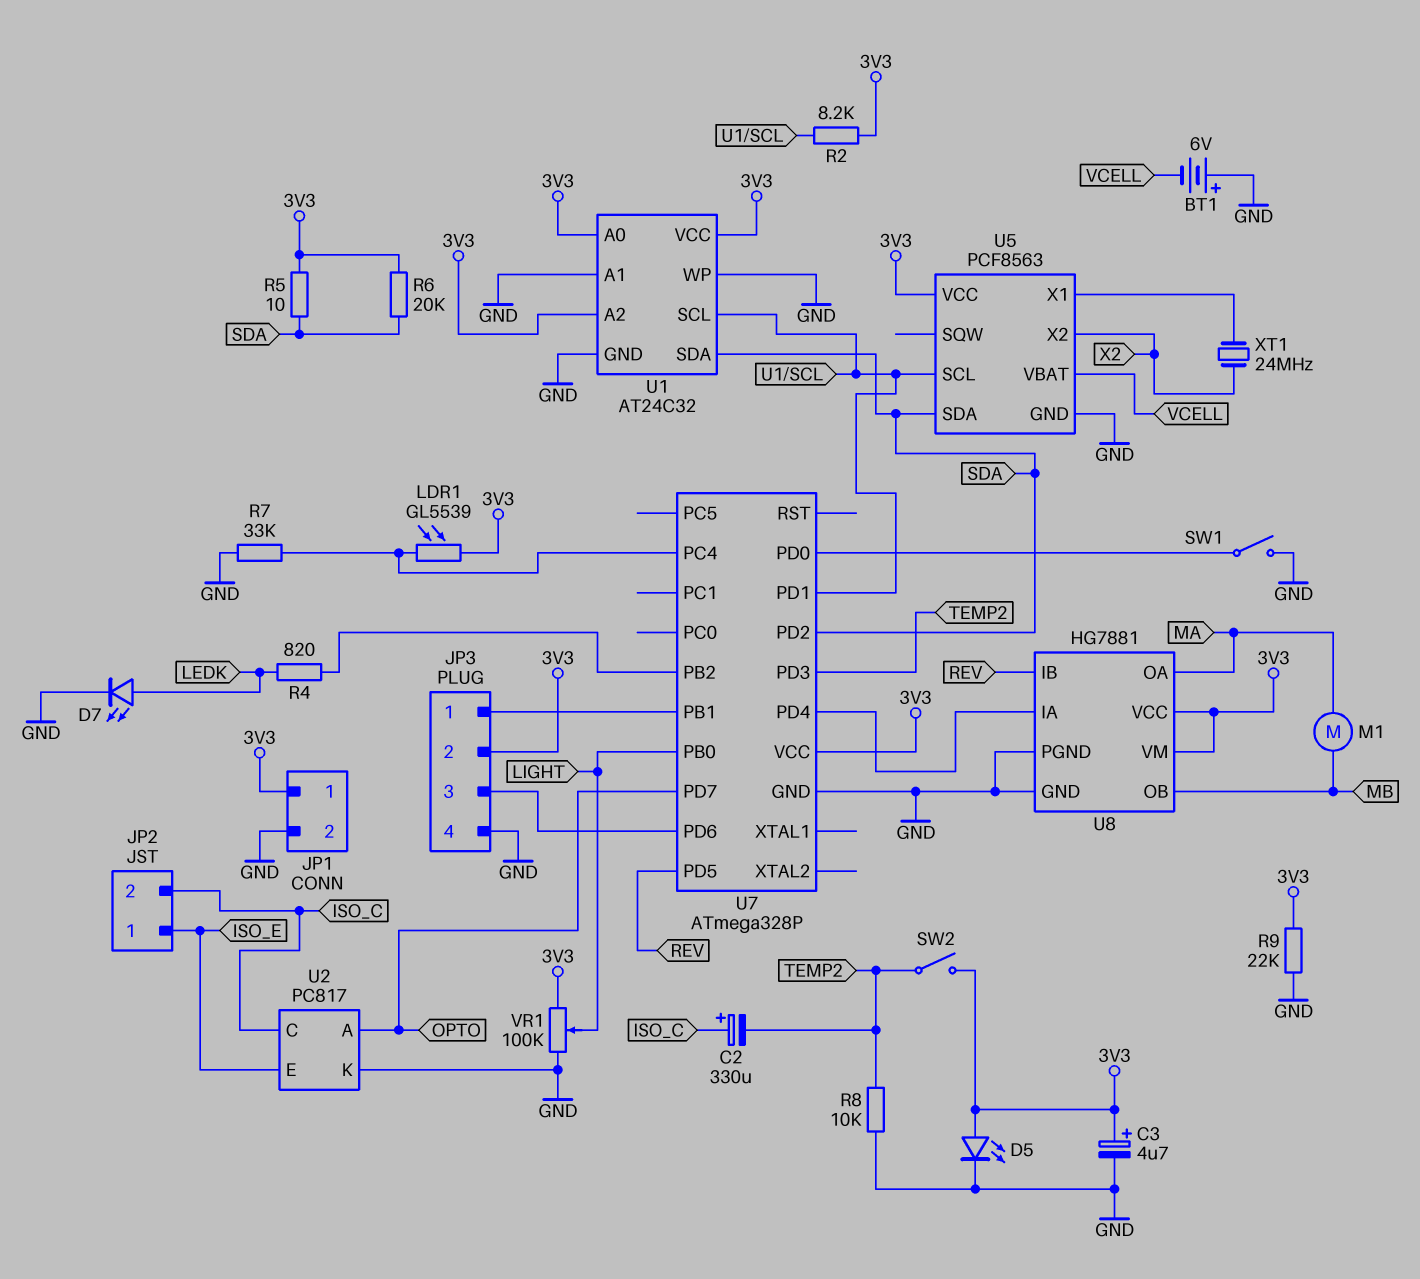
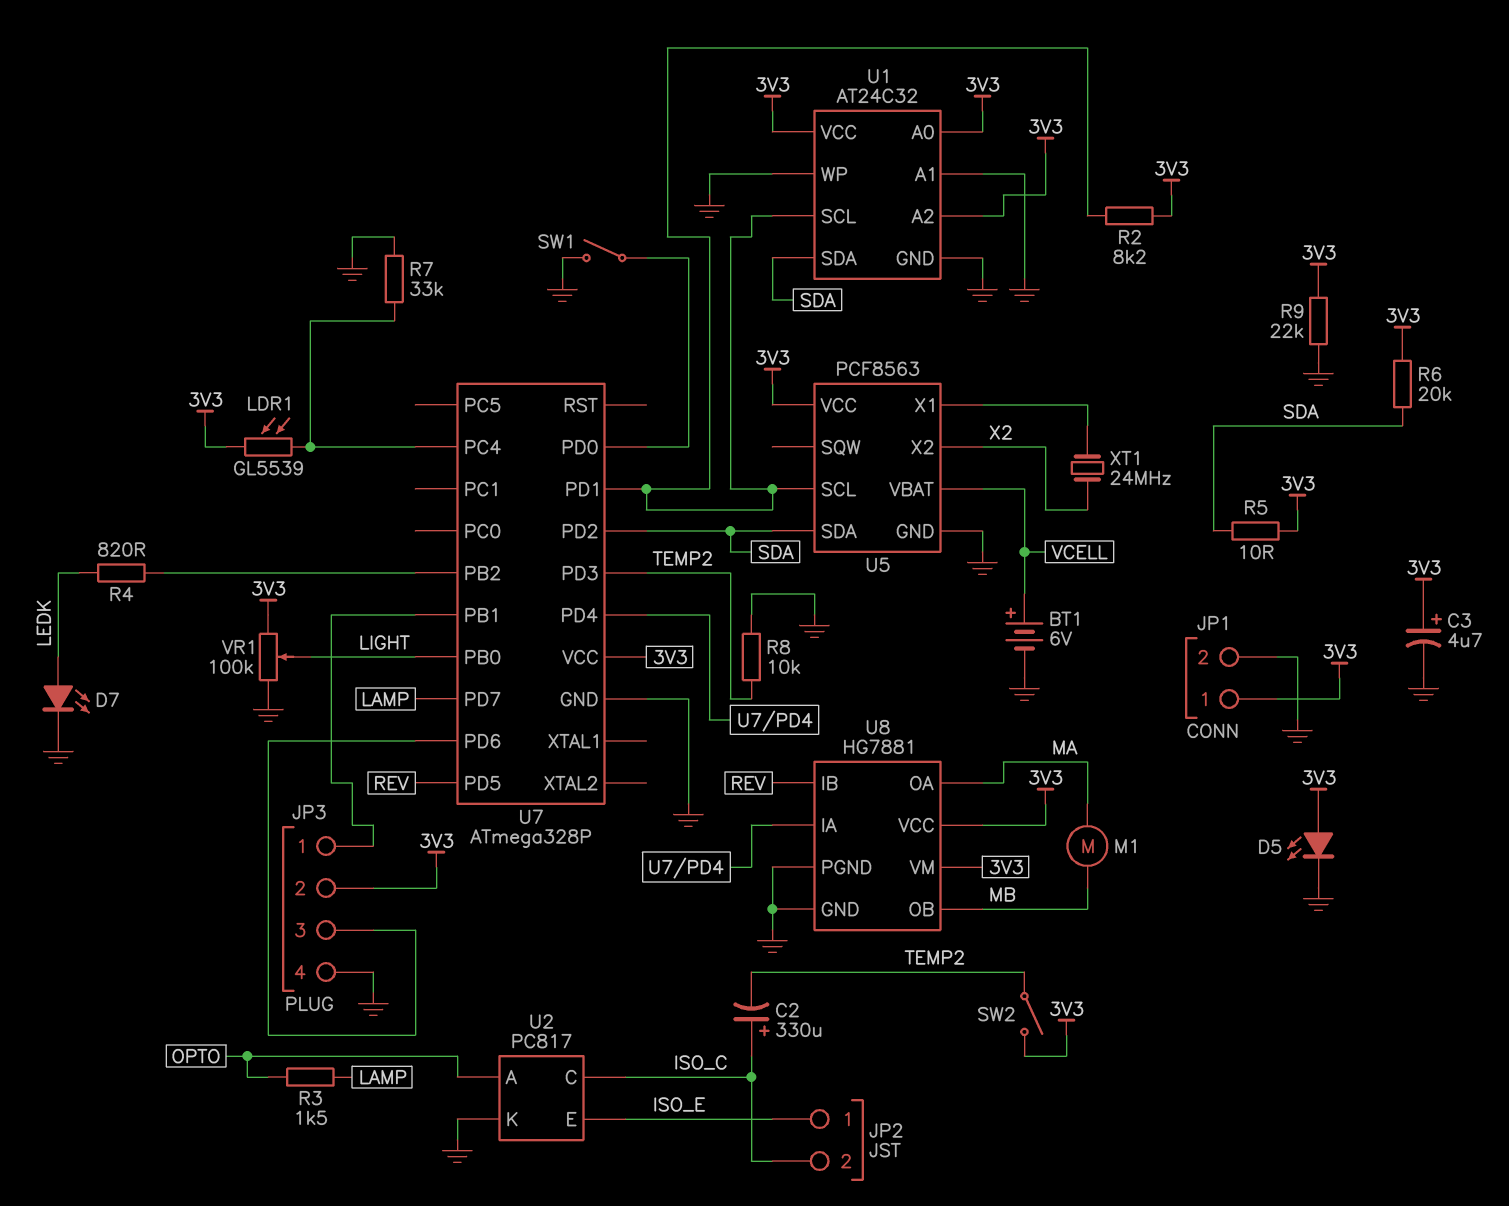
BT1: 6V (plus GND, minus VCELL) -> 6V (plus VCELL, minus GND)
R3: none -> 1.5k (LAMP, OPTO)
U7 pin PD7: OPTO -> LAMP

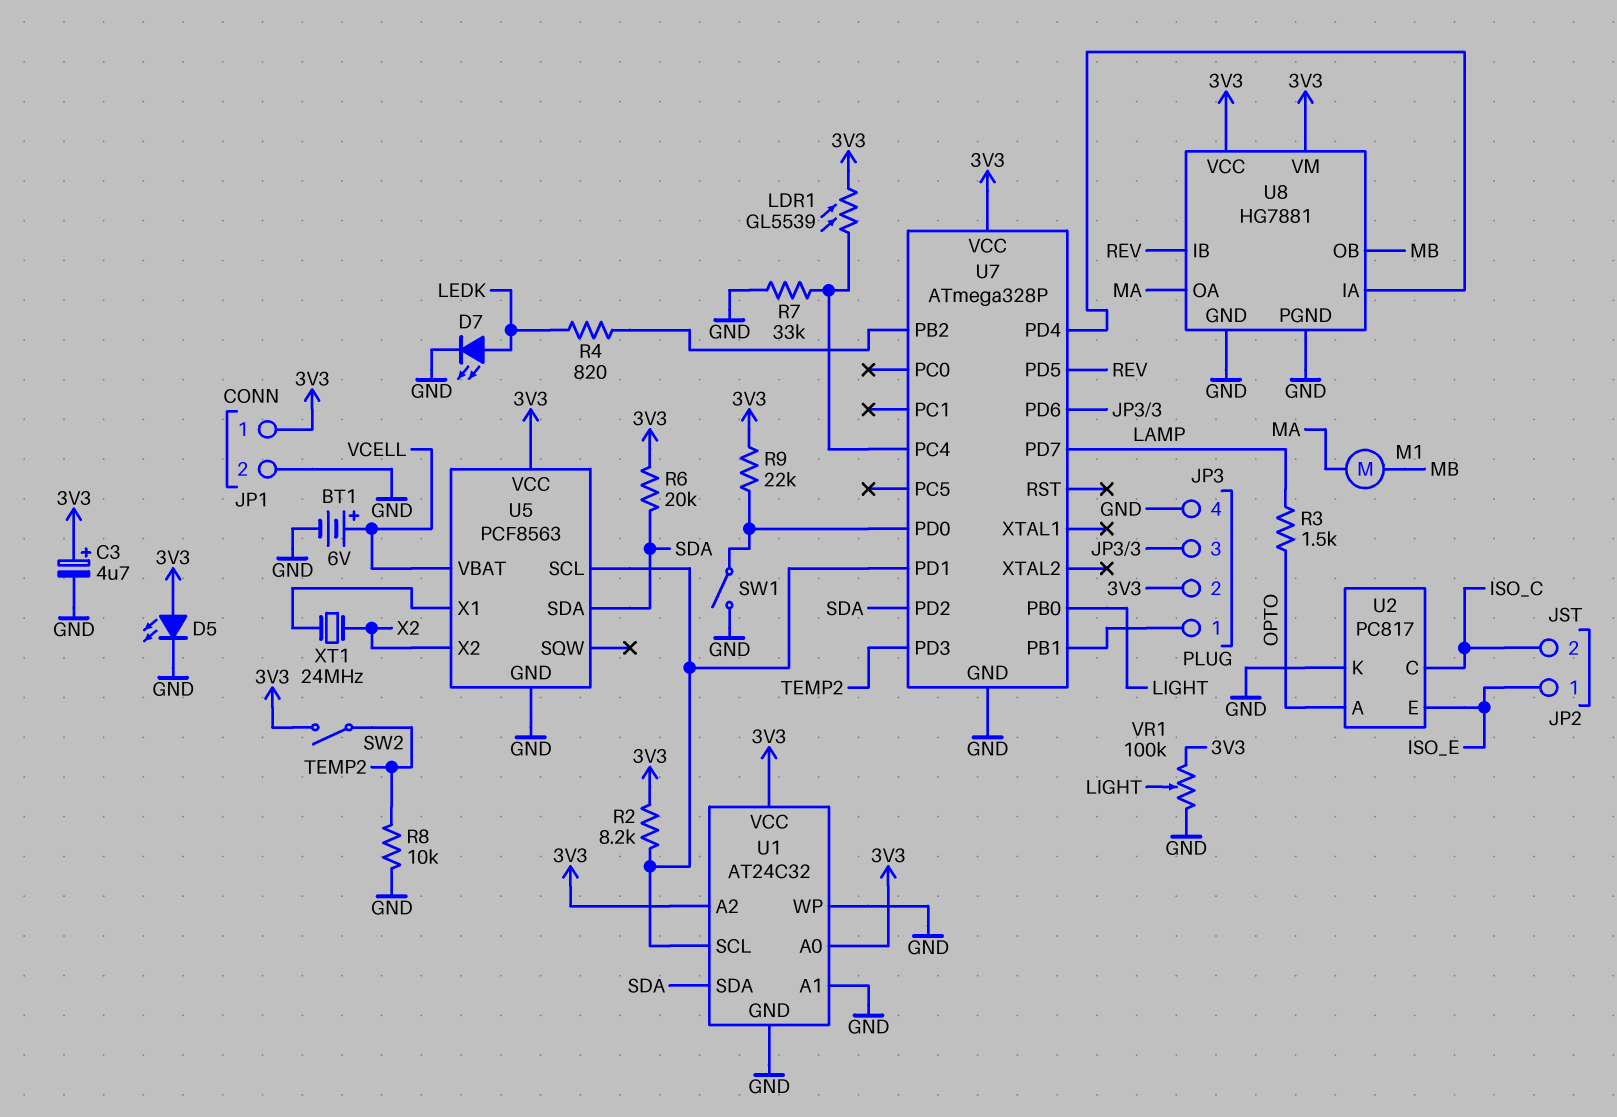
C2: 330uF (plus ISO_C, minus TEMP2) -> none
R5: 10 (3V3, SDA) -> none
R9: 22k (3V3, GND) -> 22k (3V3, U7/PD0)

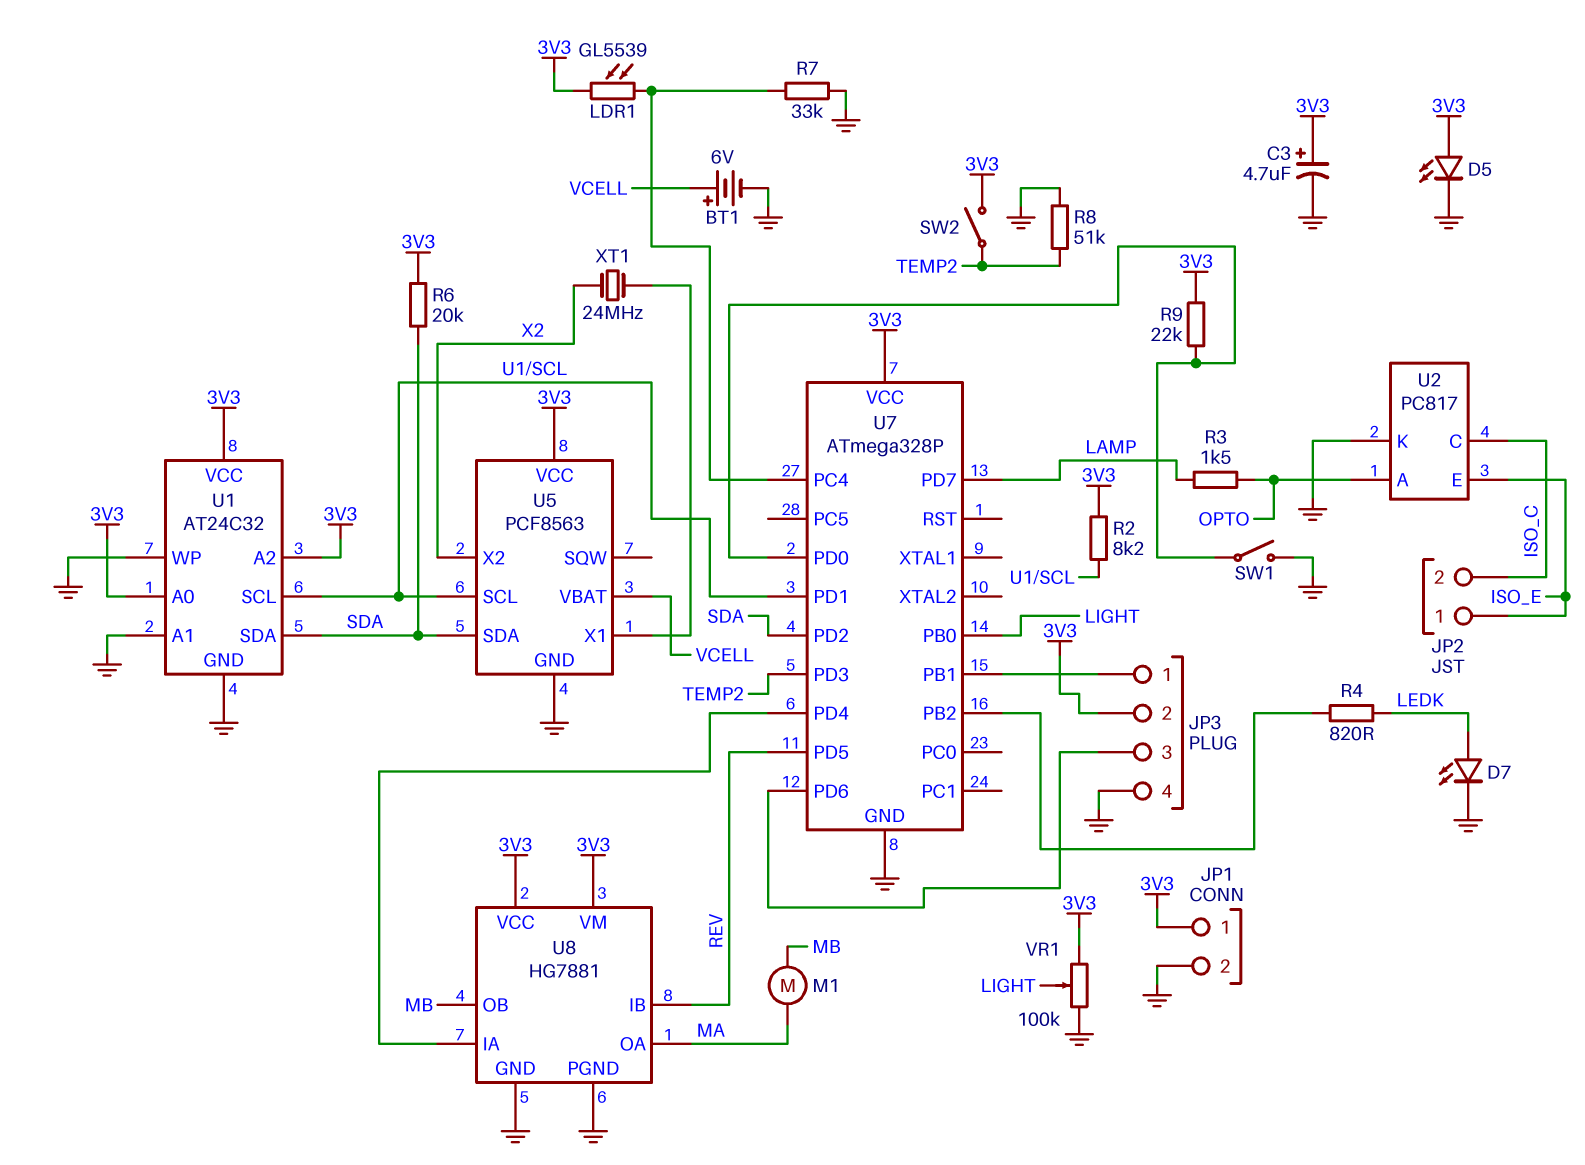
R8: 10k (GND, TEMP2) -> 51k (GND, TEMP2)

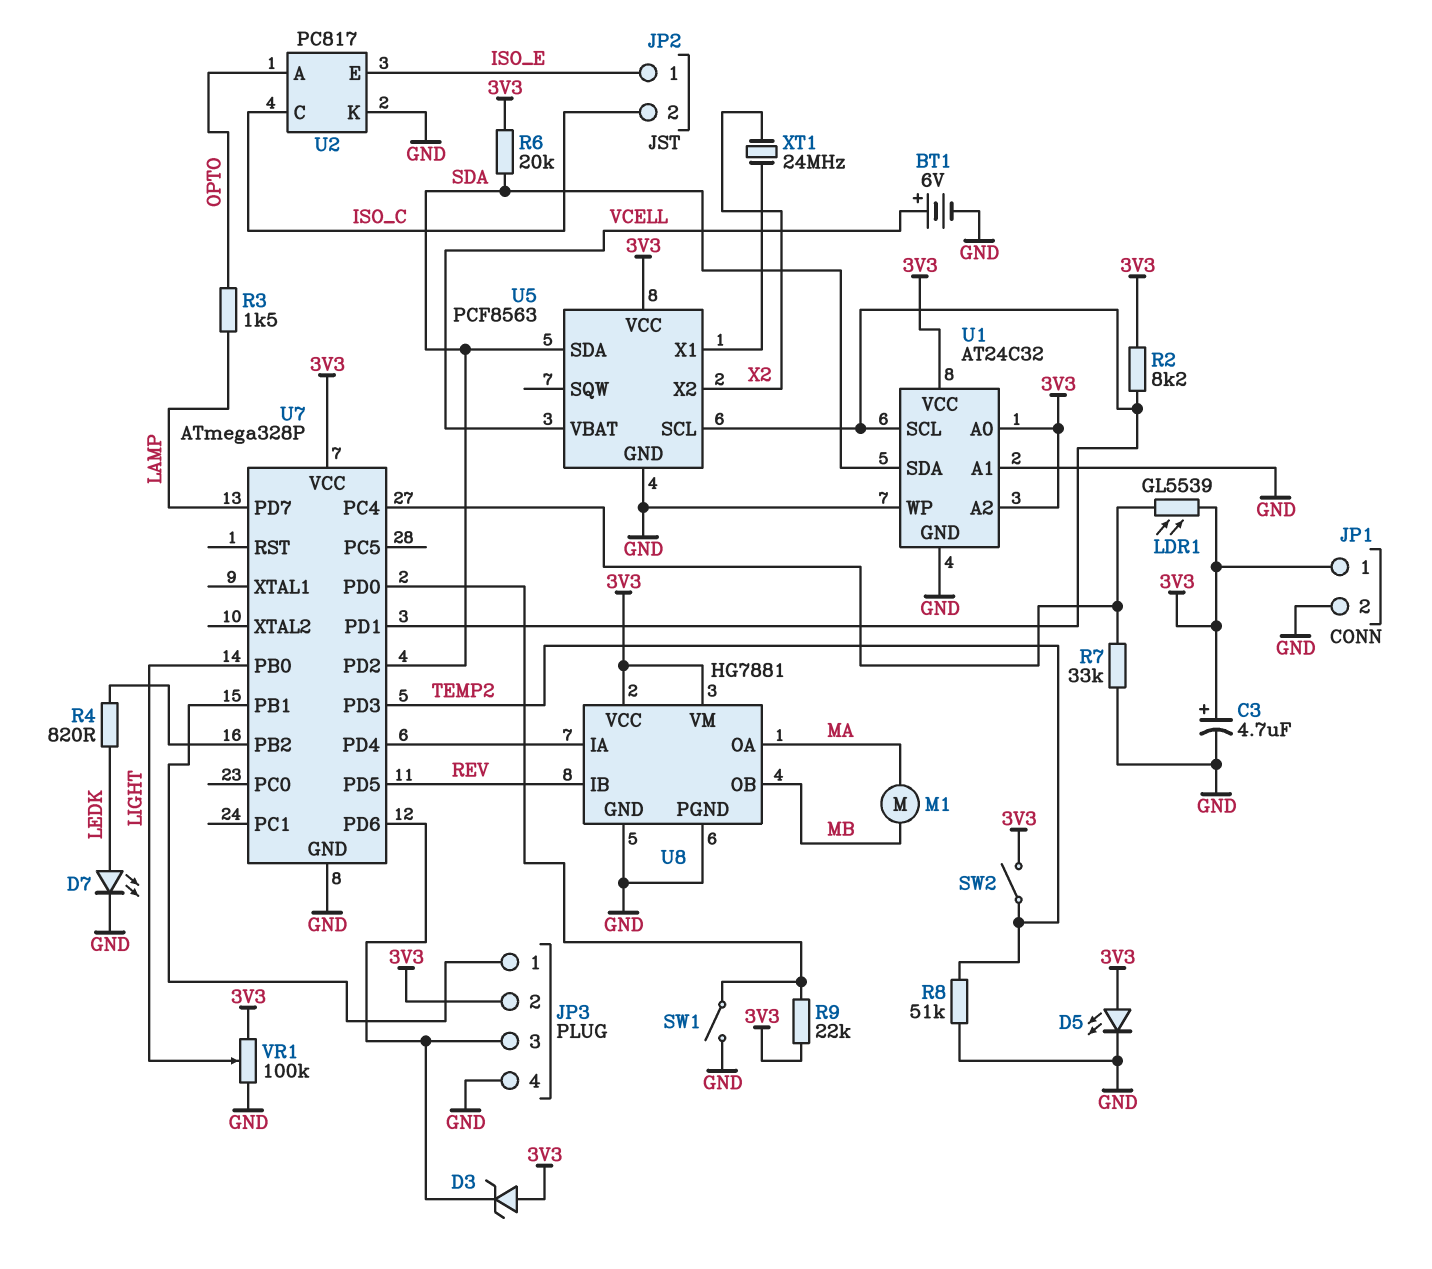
D3: none -> zener (A 3V3, K JP3/3)

